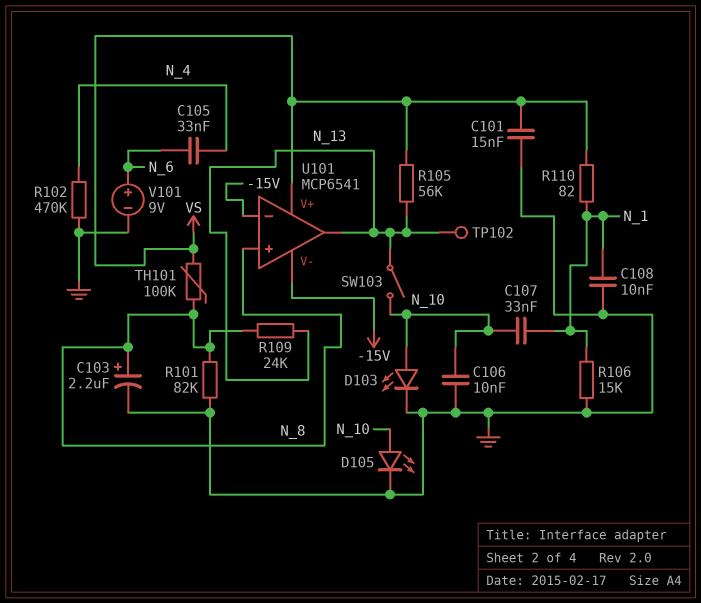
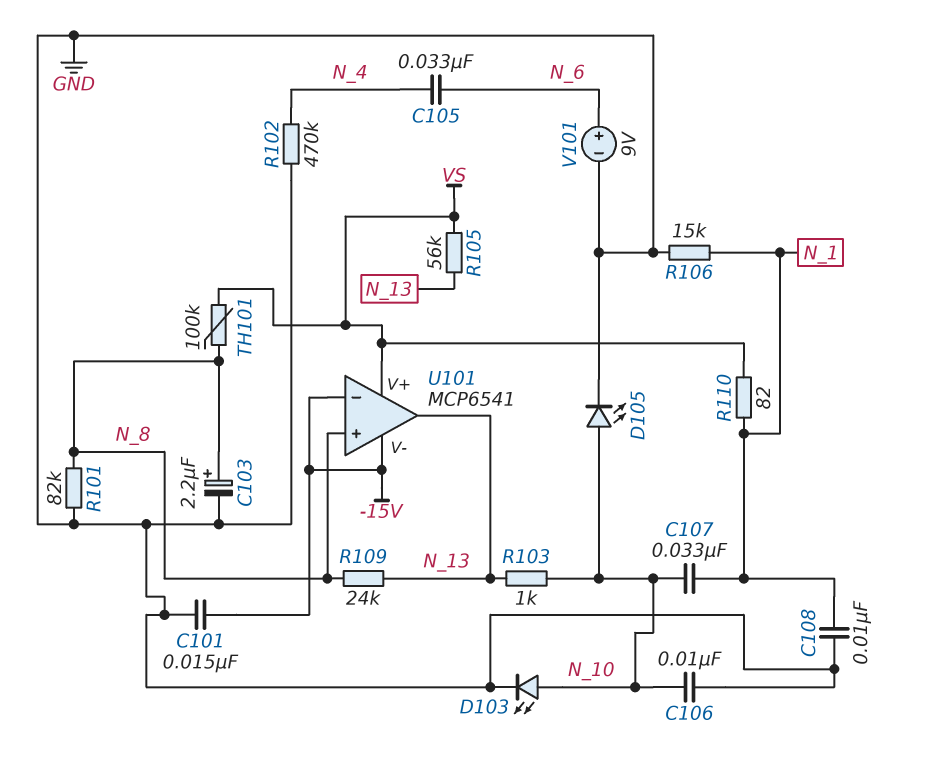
C101: 15nF (GND, VS) -> 15nF (-15V, GND)
R103: none -> 1k (N_10, N_13)
SW103: switch (N_10, N_13) -> none
TP102: test point (N_13) -> none

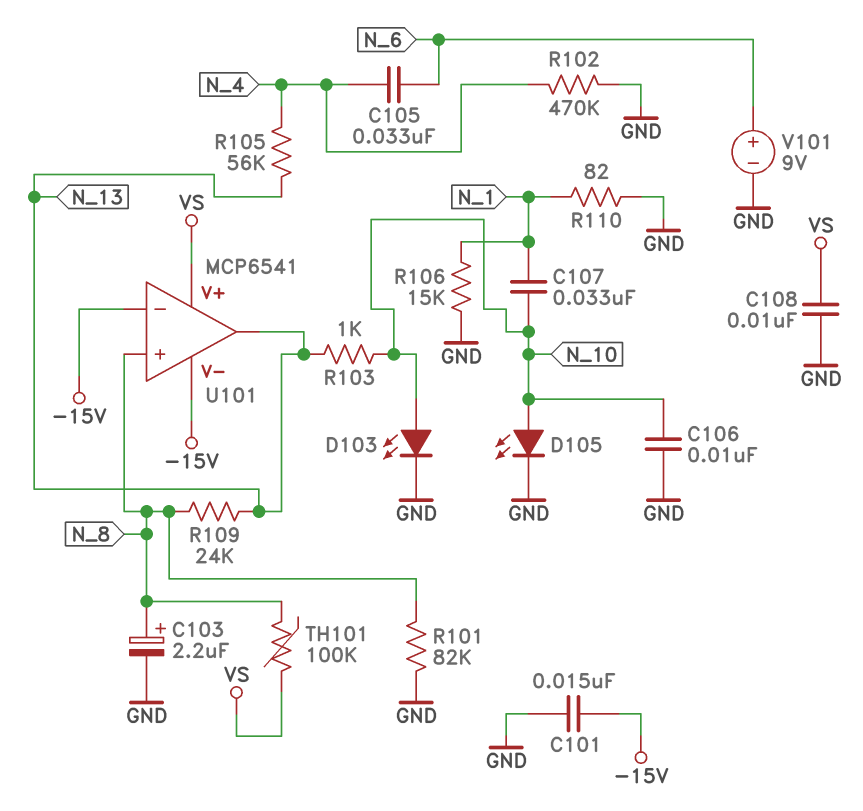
C108: 10nF (GND, N_1) -> 10nF (GND, VS)
R105: 56k (N_13, VS) -> 56k (N_4, N_13)
R110: 82 (N_1, VS) -> 82 (GND, N_1)

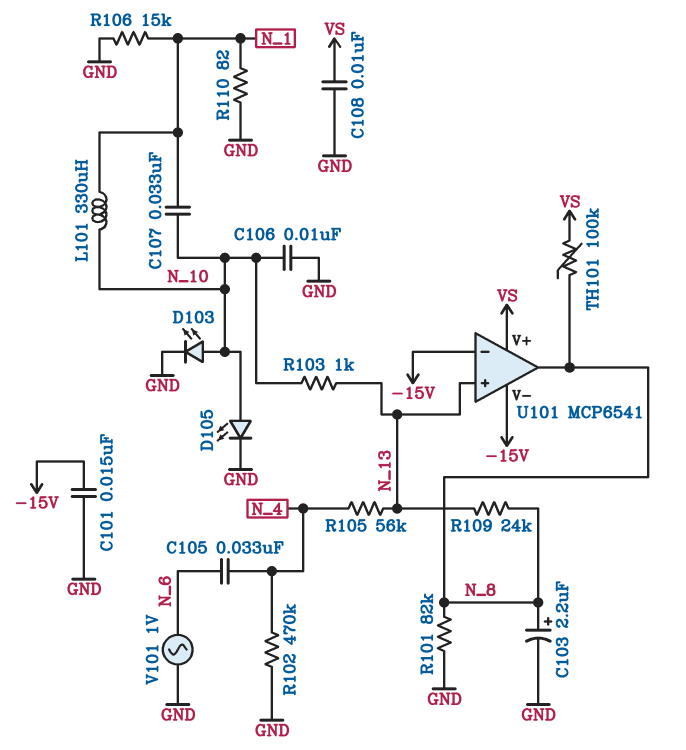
L101: none -> 330uH (N_1, N_10)
U101 pin in+: N_8 -> N_13
U101 pin out: N_13 -> N_8
V101: 9V (plus N_6, minus GND) -> AC 1V (GND, N_6)

